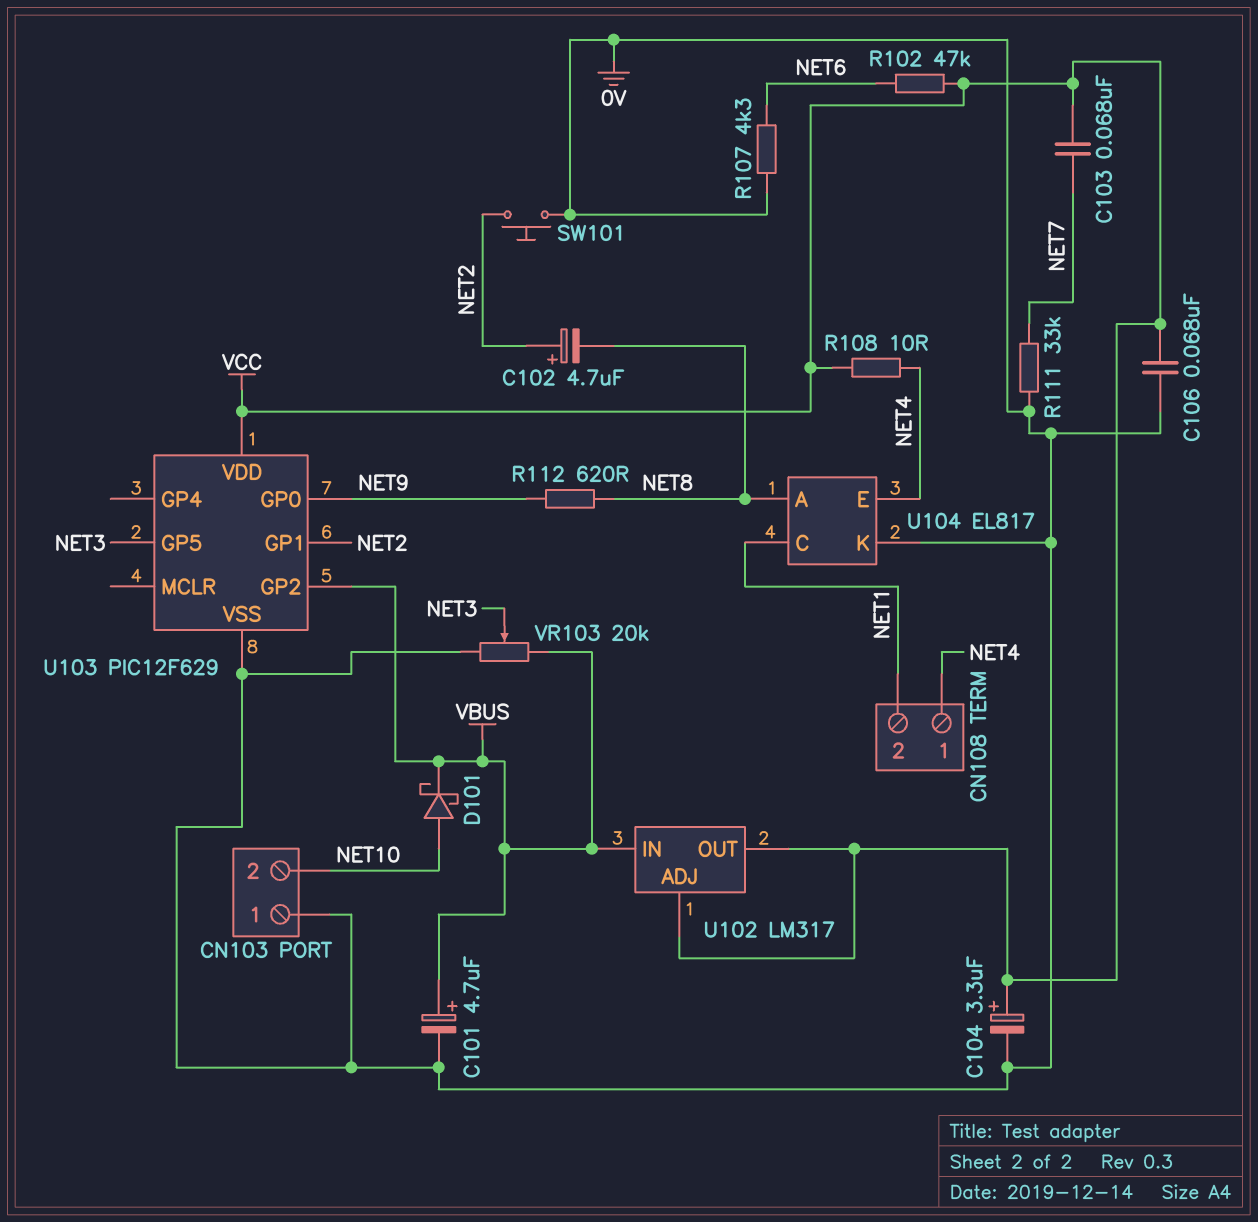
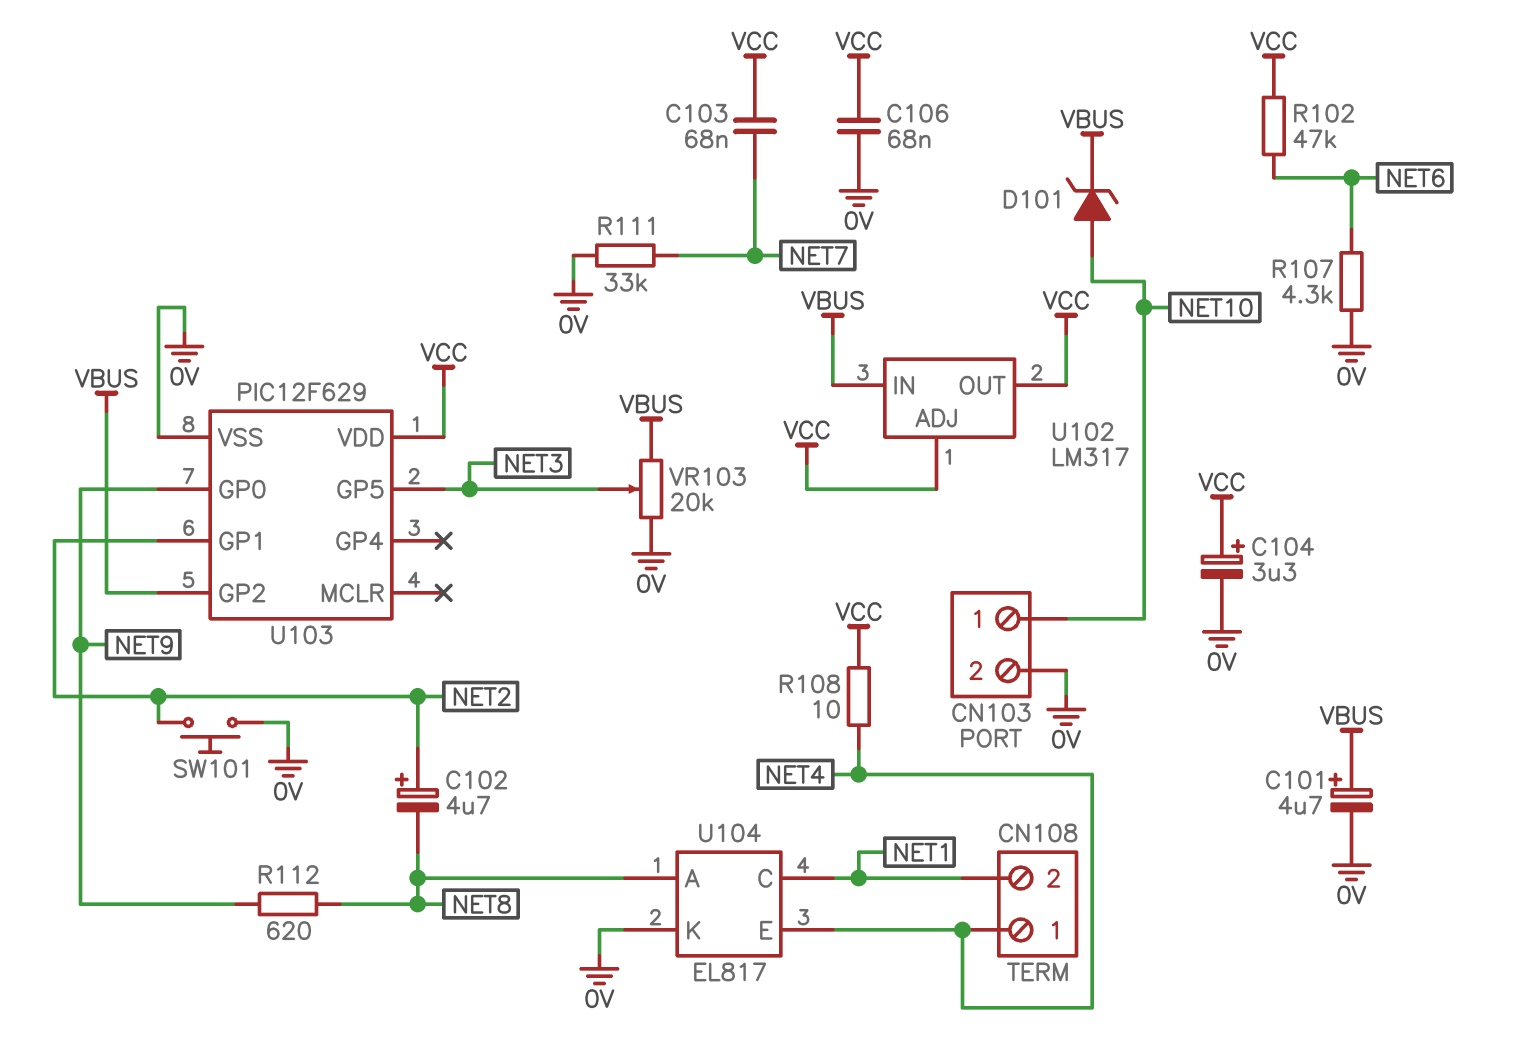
CN103 pin 1: 0V -> NET10
CN103 pin 2: NET10 -> 0V
D101: schottky (A NET10, K VBUS) -> zener (A NET10, K VBUS)

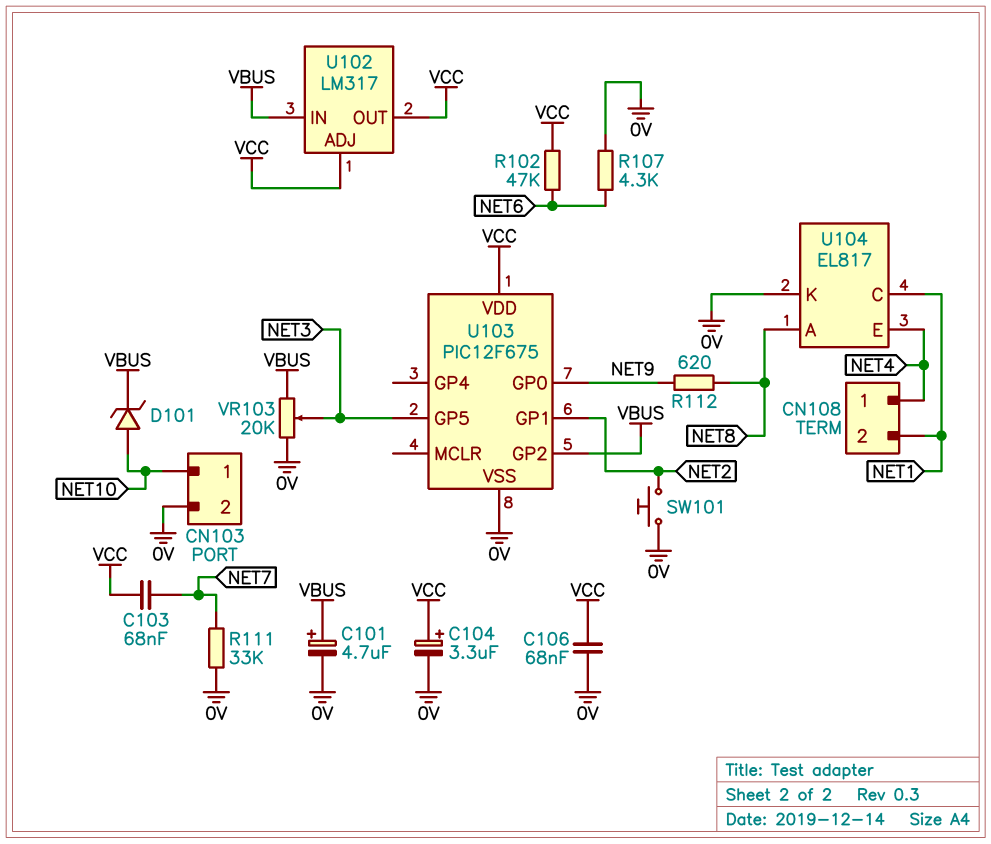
C102: 4.7uF (plus NET2, minus NET8) -> none
R108: 10 (NET4, VCC) -> none
U103: PIC12F629 -> PIC12F675

